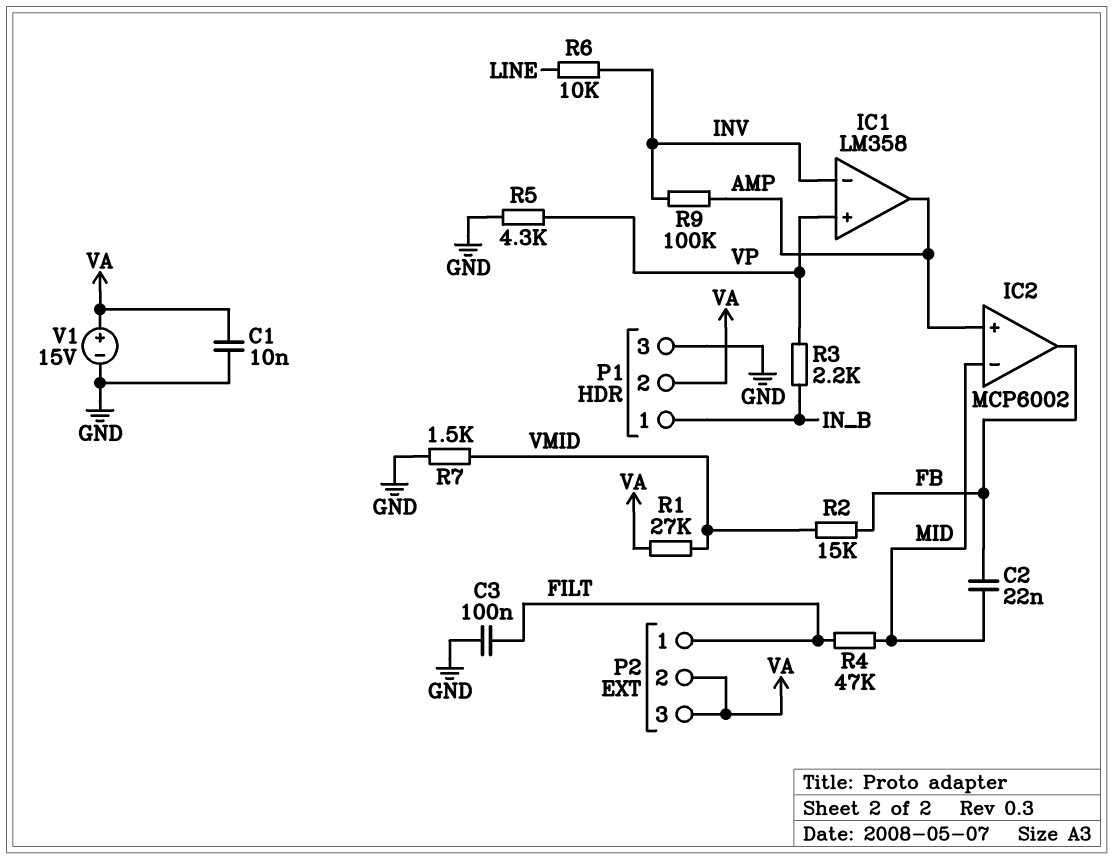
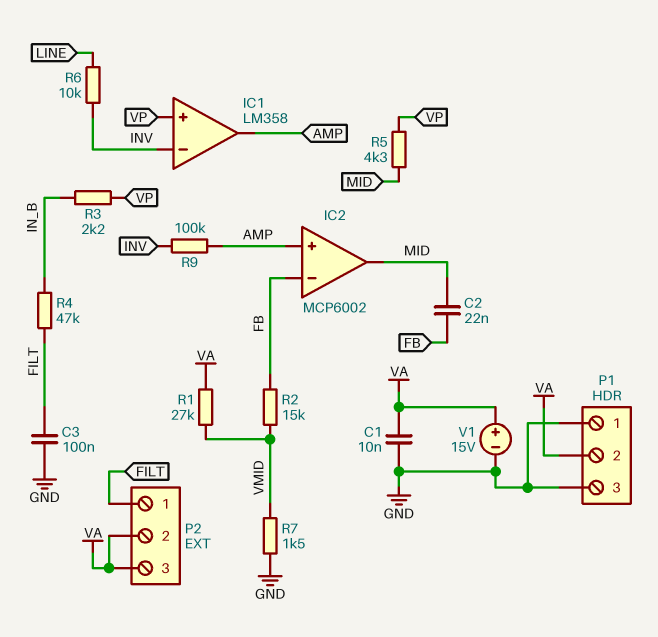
IC2 pin in-: MID -> FB
IC2 pin out: FB -> MID
P1 pin 1: IN_B -> GND
R4: 47k (FILT, MID) -> 47k (FILT, IN_B)
R5: 4.3k (GND, VP) -> 4.3k (MID, VP)

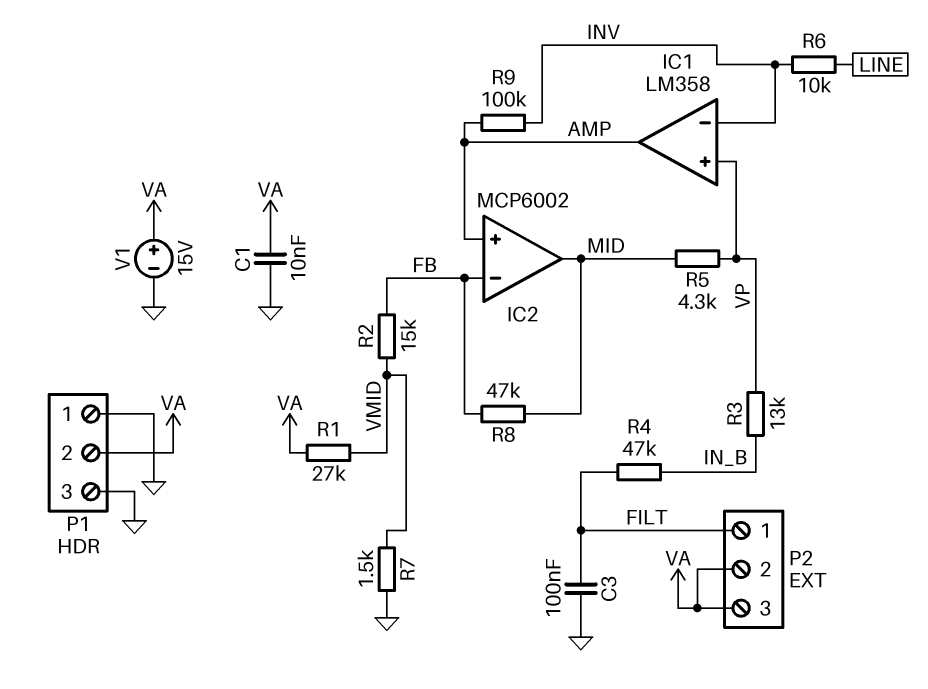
C2: 22nF (FB, MID) -> none
R3: 2.2k (IN_B, VP) -> 13k (IN_B, VP)
R8: none -> 47k (FB, MID)

